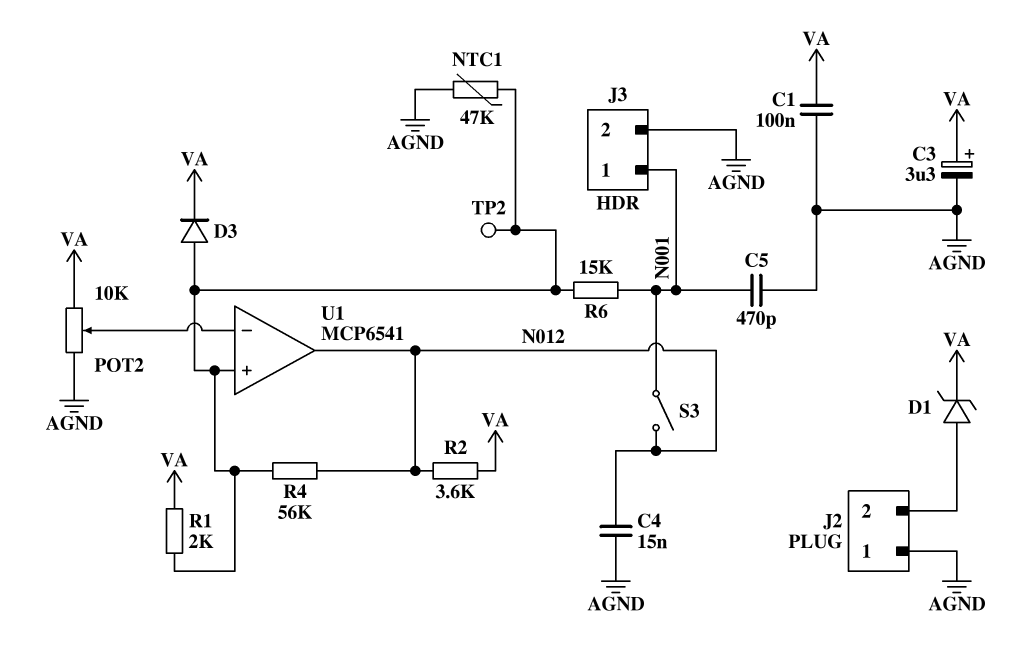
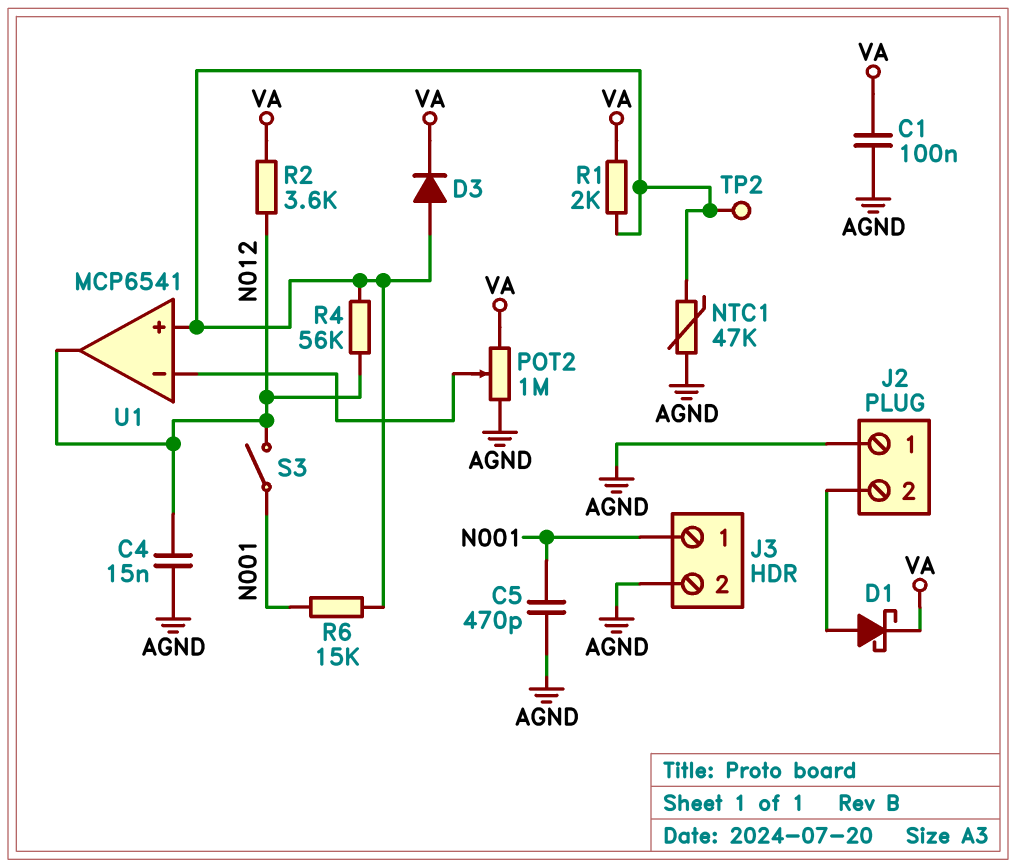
C3: 3.3uF (plus VA, minus AGND) -> none
D1: zener (A J2/2, K VA) -> schottky (A J2/2, K VA)
POT2: 10k (AGND, VA, wiper U1/in-) -> 1M (AGND, VA, wiper U1/in-)

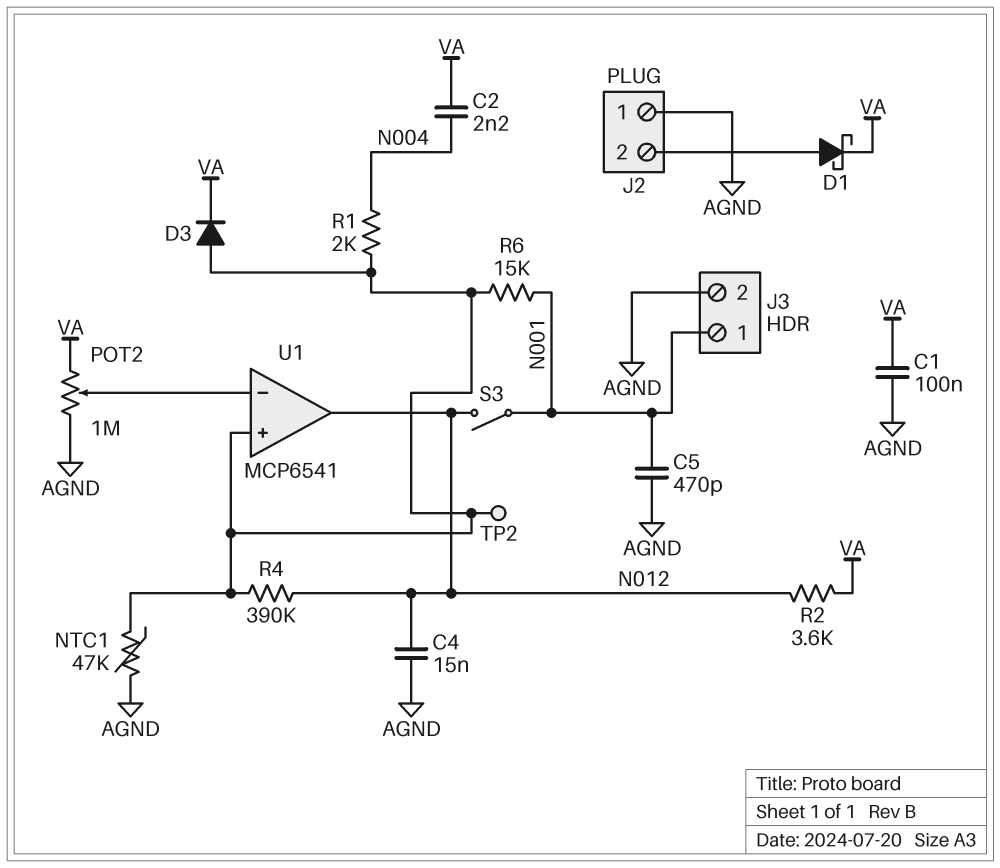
C2: none -> 2.2nF (N004, VA)
R1: 2k (U1/in+, VA) -> 2k (N004, U1/in+)
R4: 56k (N012, U1/in+) -> 390k (N012, U1/in+)

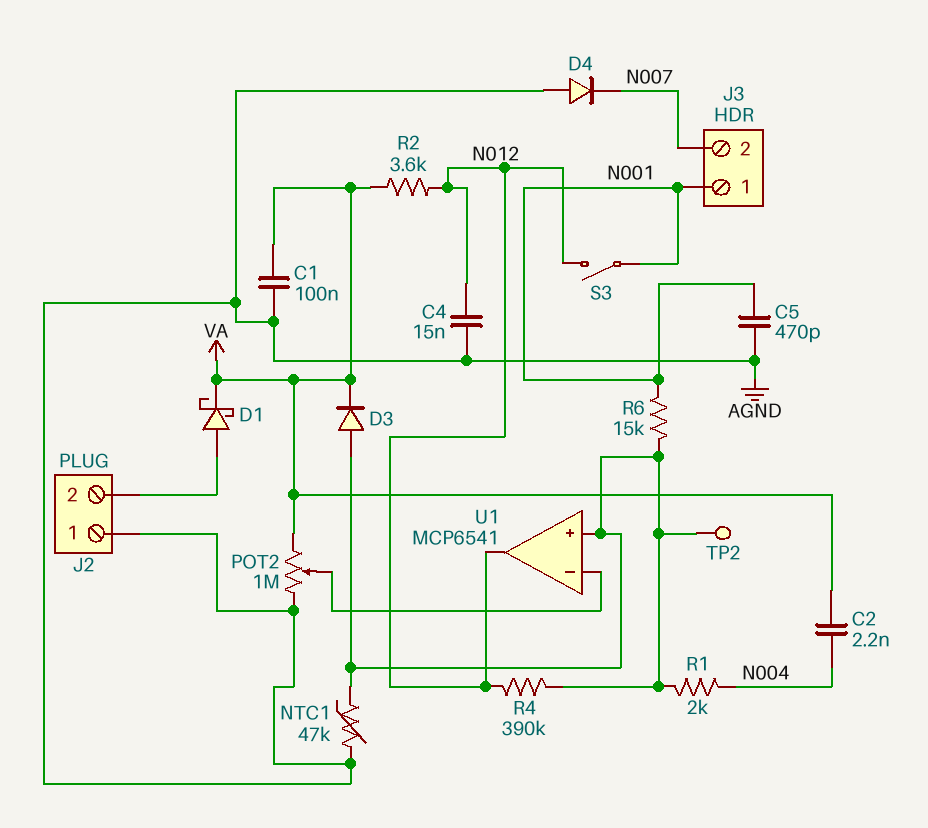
D4: none -> diode (A AGND, K N007)
J3 pin 2: AGND -> N007

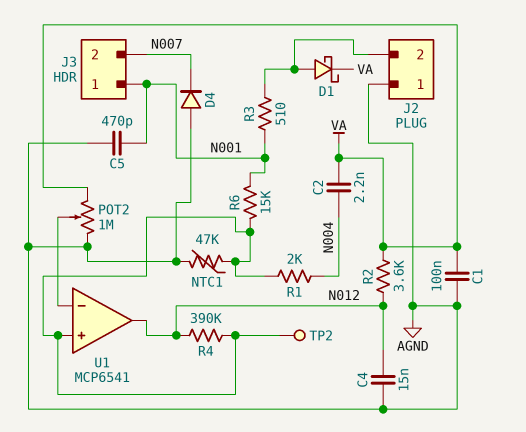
D3: diode (A U1/in+, K VA) -> none
R3: none -> 510 (J2/2, N001)
S3: switch (N001, N012) -> none

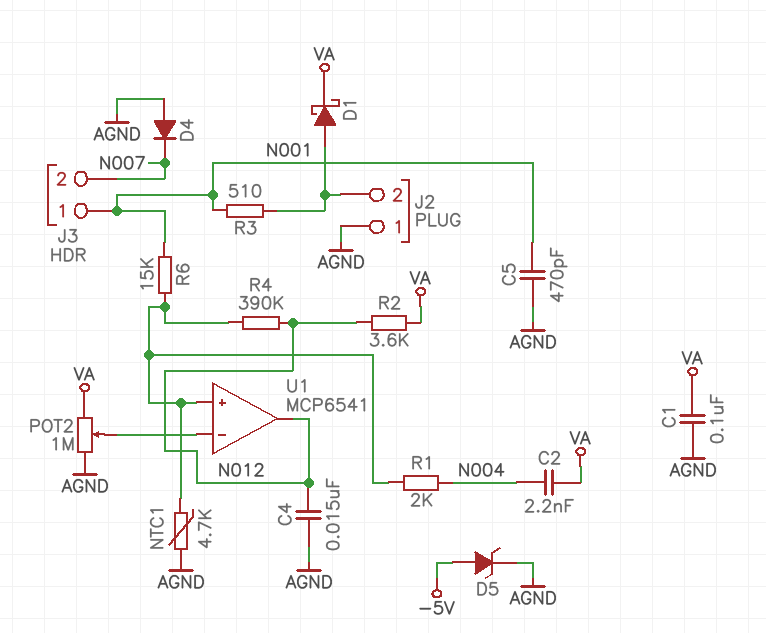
D5: none -> zener (A -5V, K AGND)
NTC1: 47k (AGND, U1/in+) -> 4.7k (AGND, U1/in+)
TP2: test point (U1/in+) -> none

